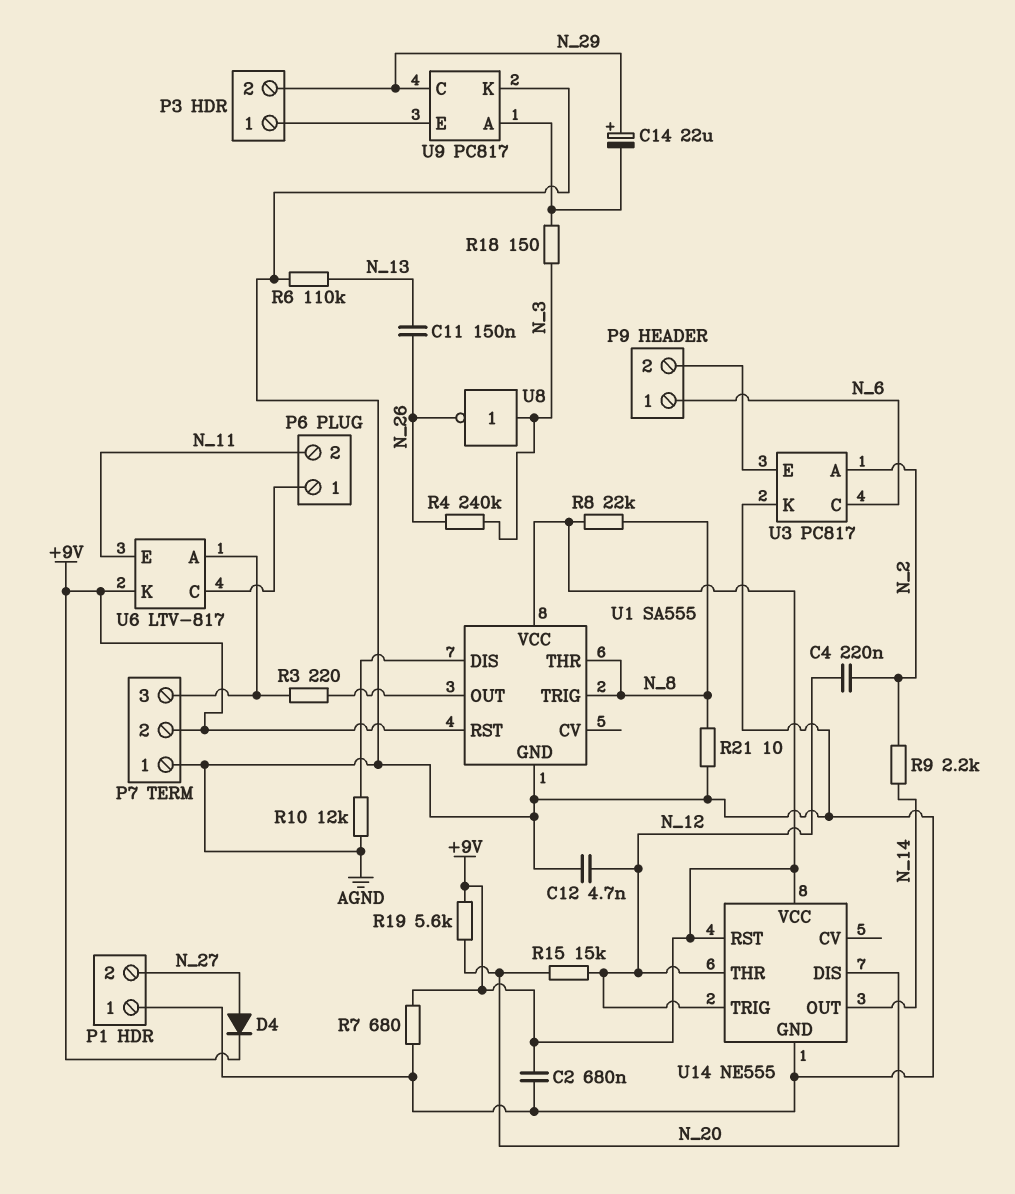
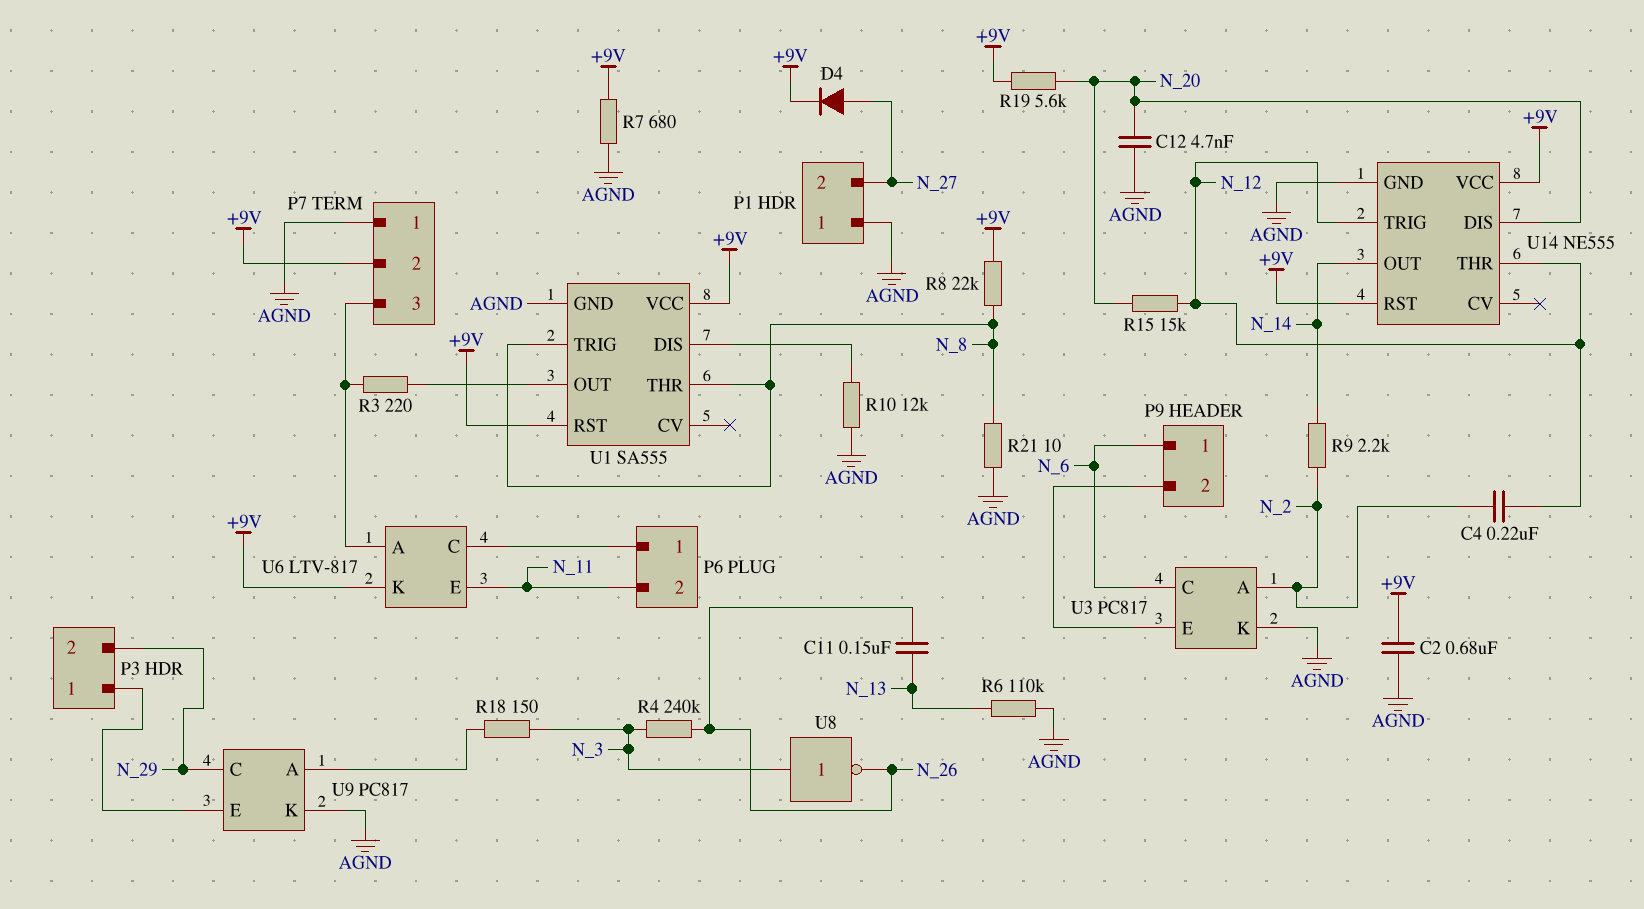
C12: 4.7nF (AGND, N_12) -> 4.7nF (AGND, N_20)
C14: 22uF (plus N_29, minus U9/A) -> none

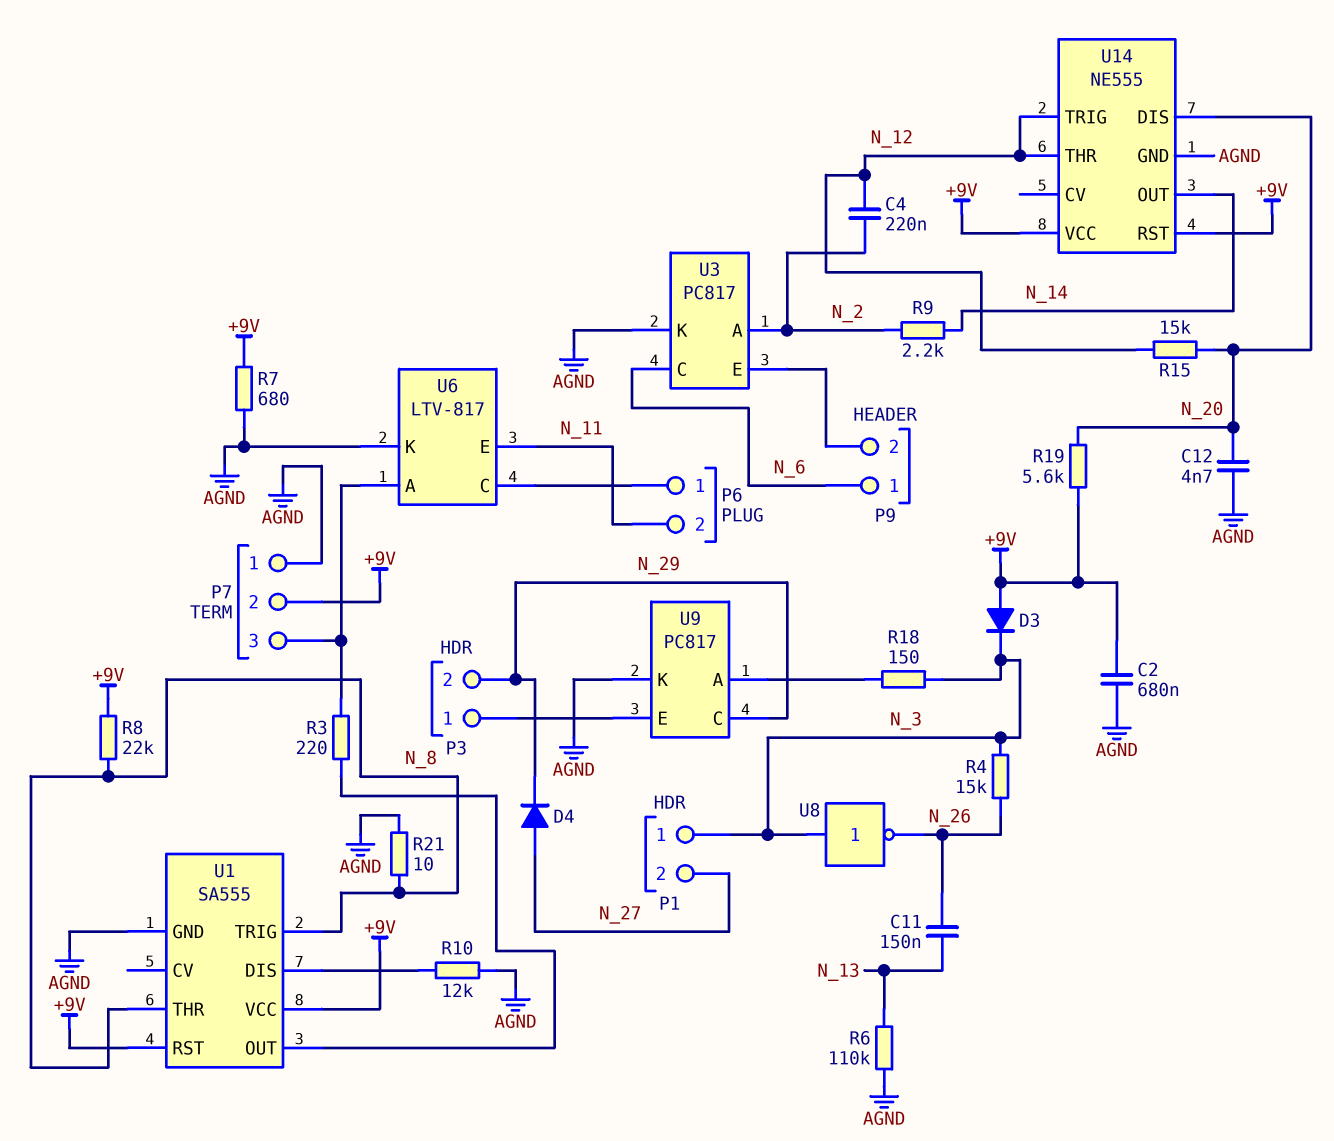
D3: none -> diode (A +9V, K N_3)
D4: diode (A N_27, K +9V) -> diode (A N_27, K N_29)
P1 pin 1: AGND -> N_3
R4: 240k (N_3, N_26) -> 15k (N_3, N_26)
U6 pin K: +9V -> AGND

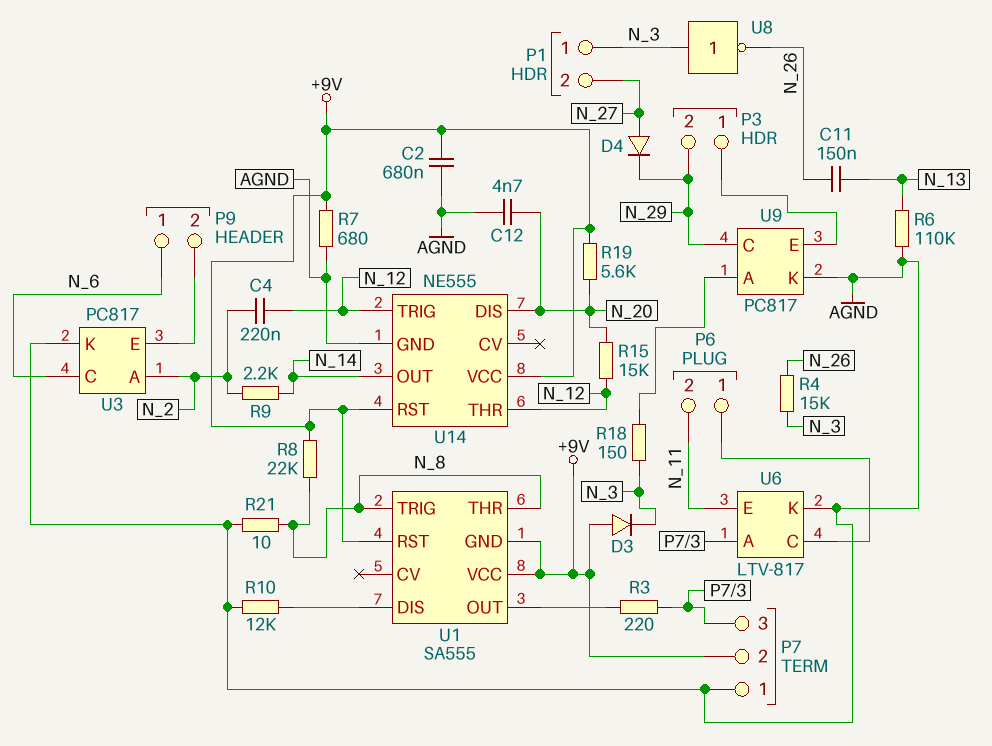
U1 pin GND: AGND -> +9V

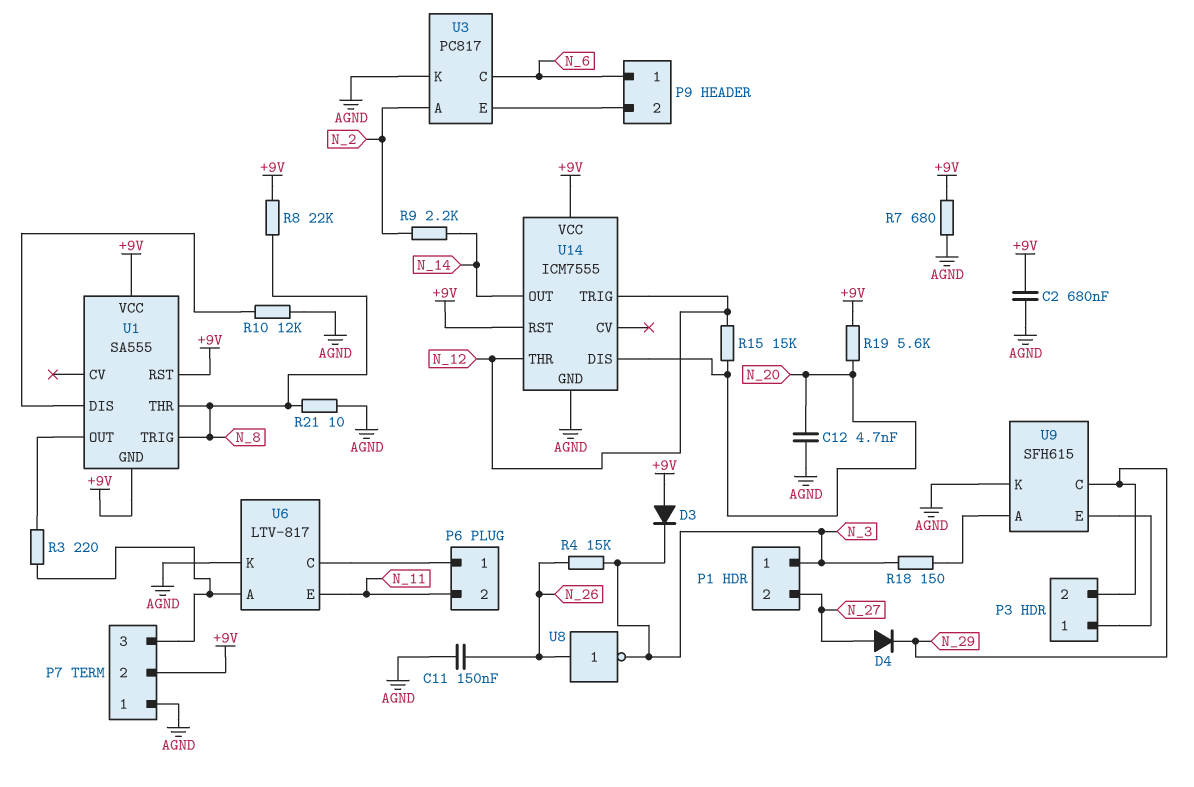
C4: 220nF (N_2, N_12) -> none
C11: 150nF (N_13, N_26) -> 150nF (AGND, N_26)
R6: 110k (AGND, N_13) -> none
U8: NOT (in N_3, out N_26) -> NOT (in N_26, out N_3)
U9: PC817 -> SFH615
U14: NE555 -> ICM7555

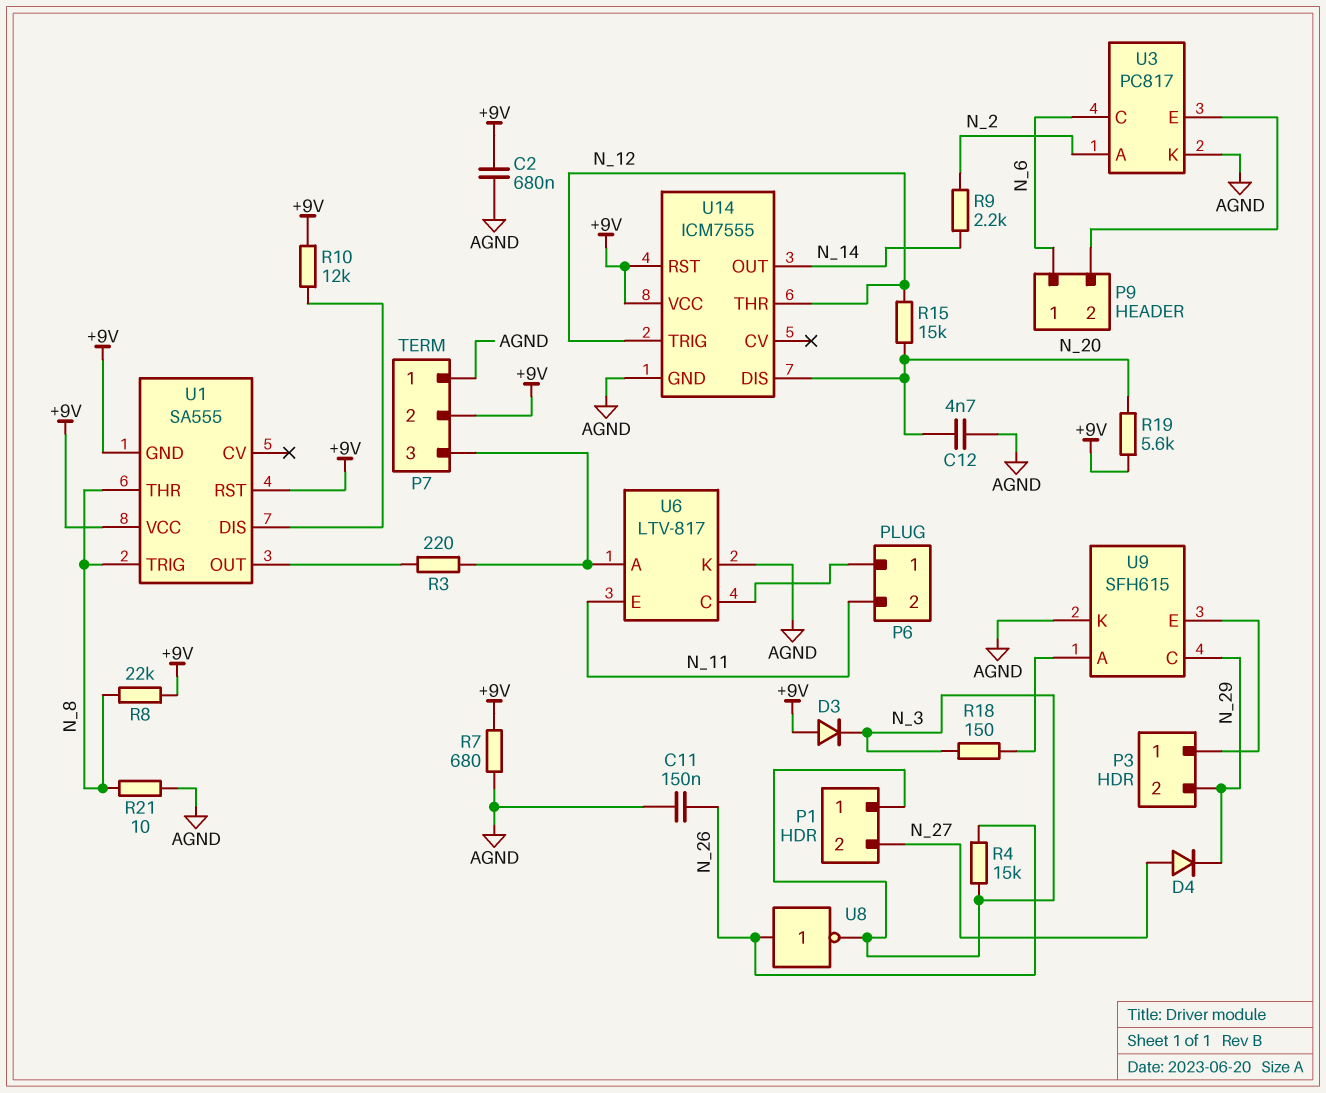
R10: 12k (AGND, U1/DIS) -> 12k (+9V, U1/DIS)

